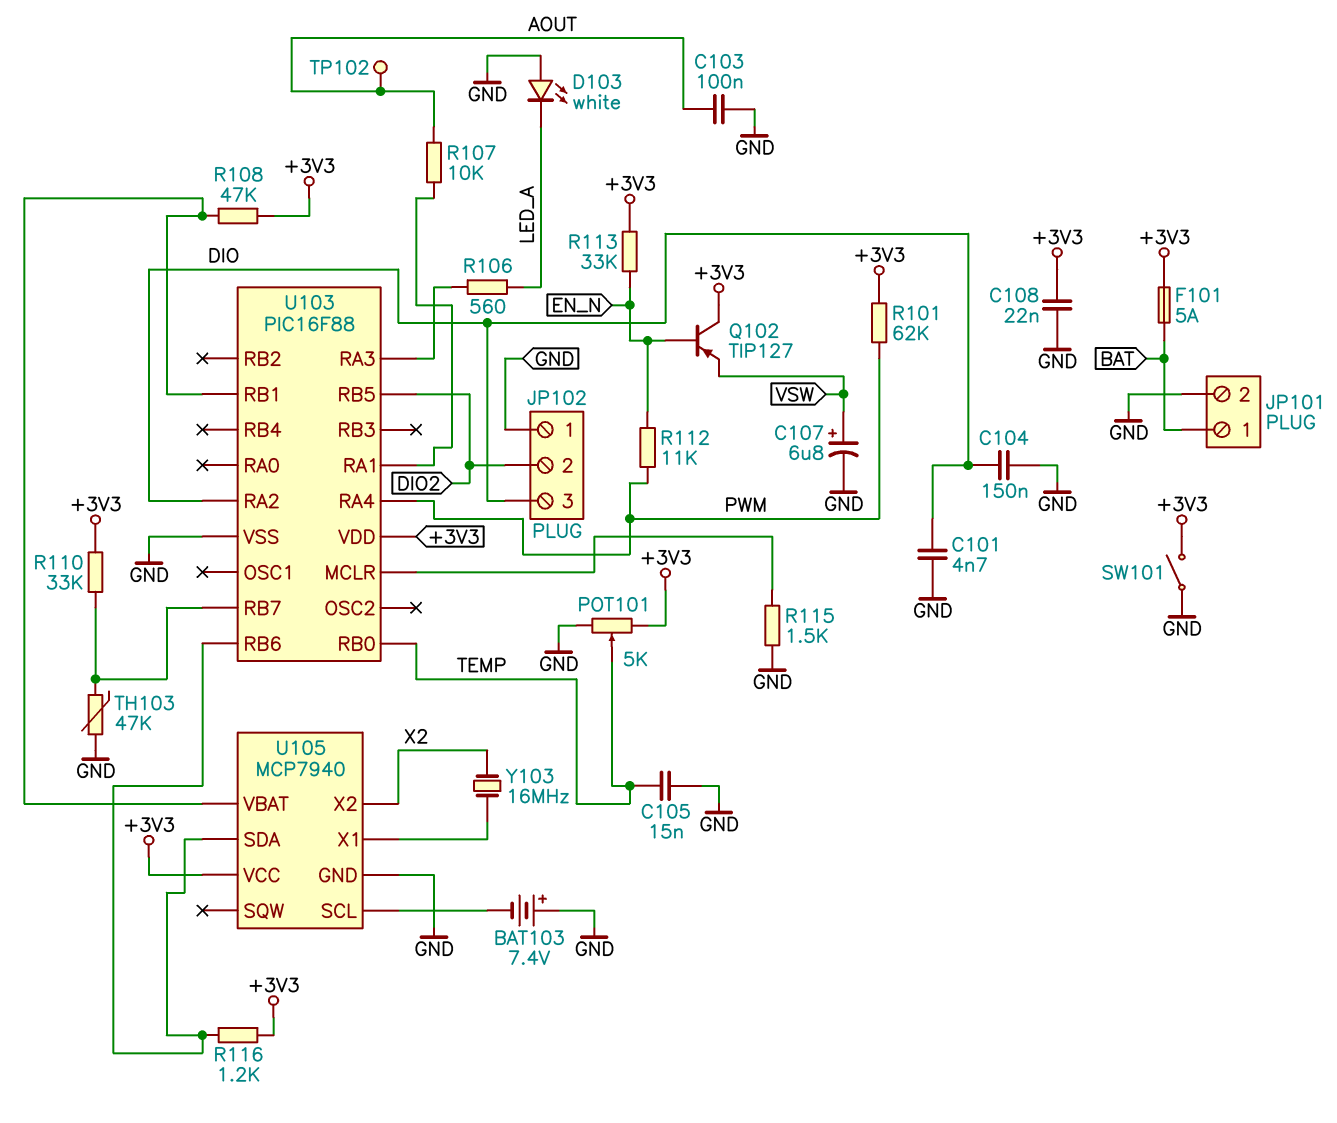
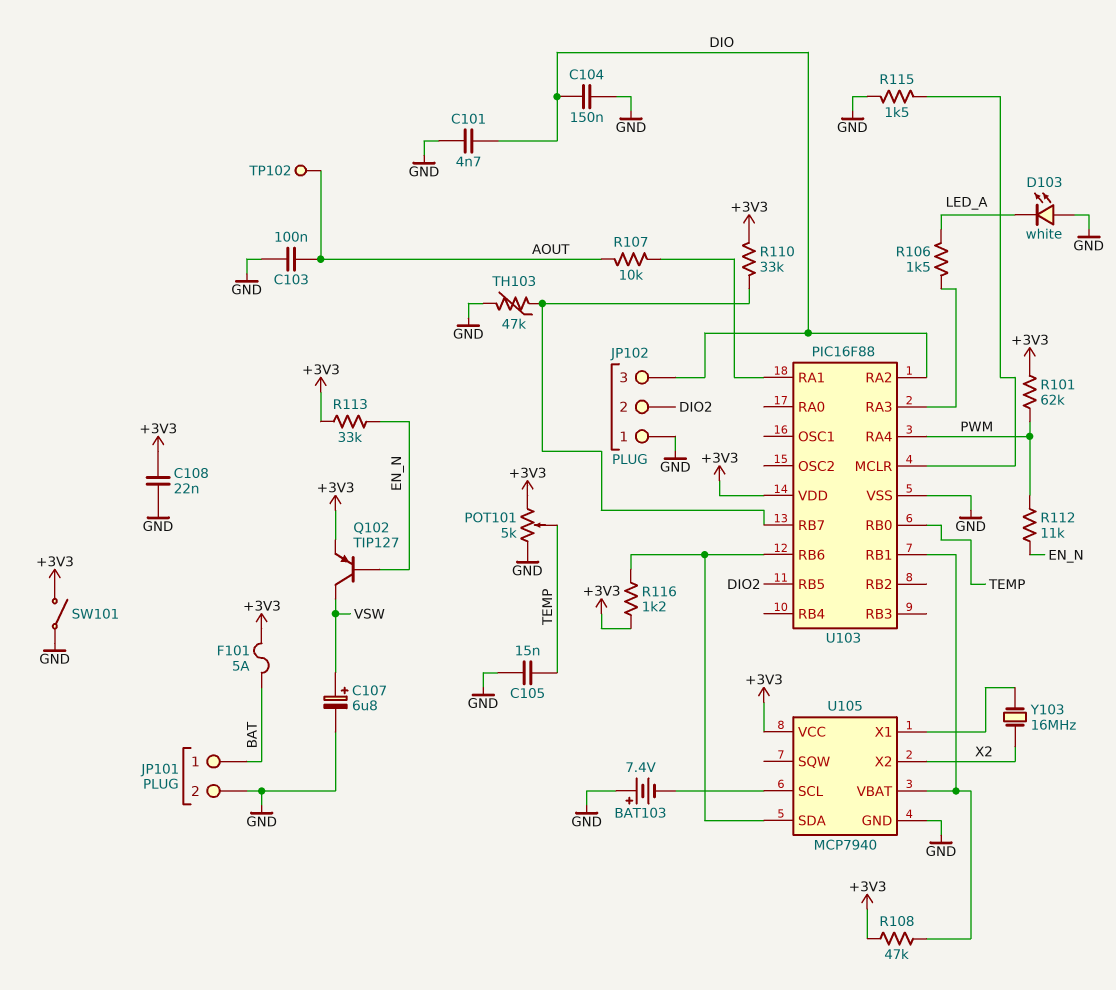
Q102: PNP TIP127 (B EN_N, C +3V3, E VSW) -> PNP TIP127 (B EN_N, C VSW, E +3V3)
R106: 560 (LED_A, U103/RA3) -> 1.5k (LED_A, U103/RA3)

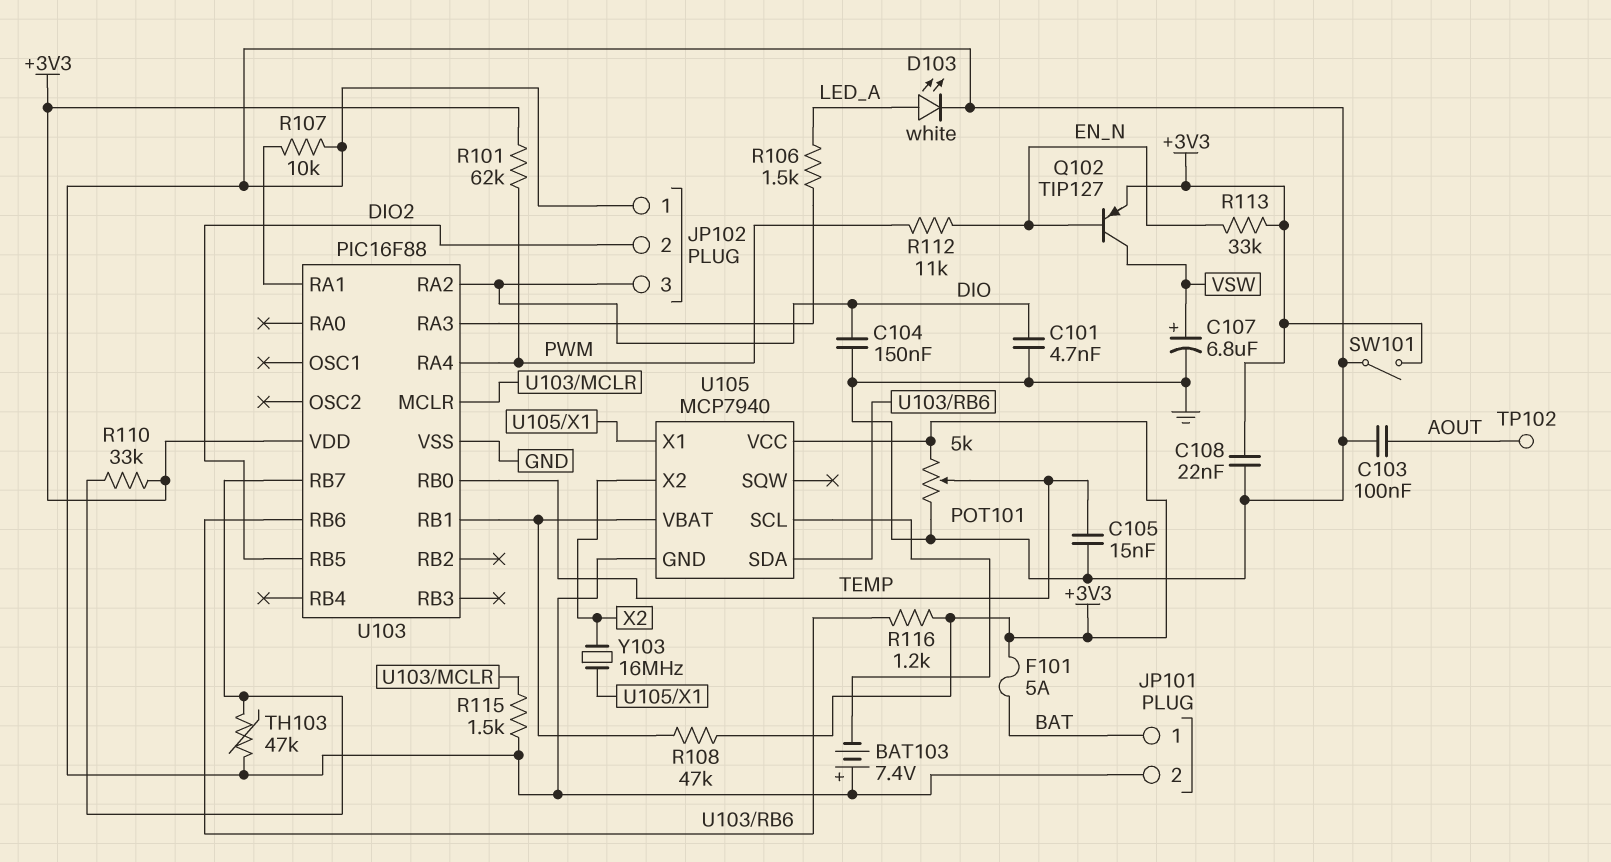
D103: LED white (A GND, K LED_A) -> LED white (A LED_A, K GND)
R107: 10k (AOUT, U103/RA1) -> 10k (GND, U103/RA1)

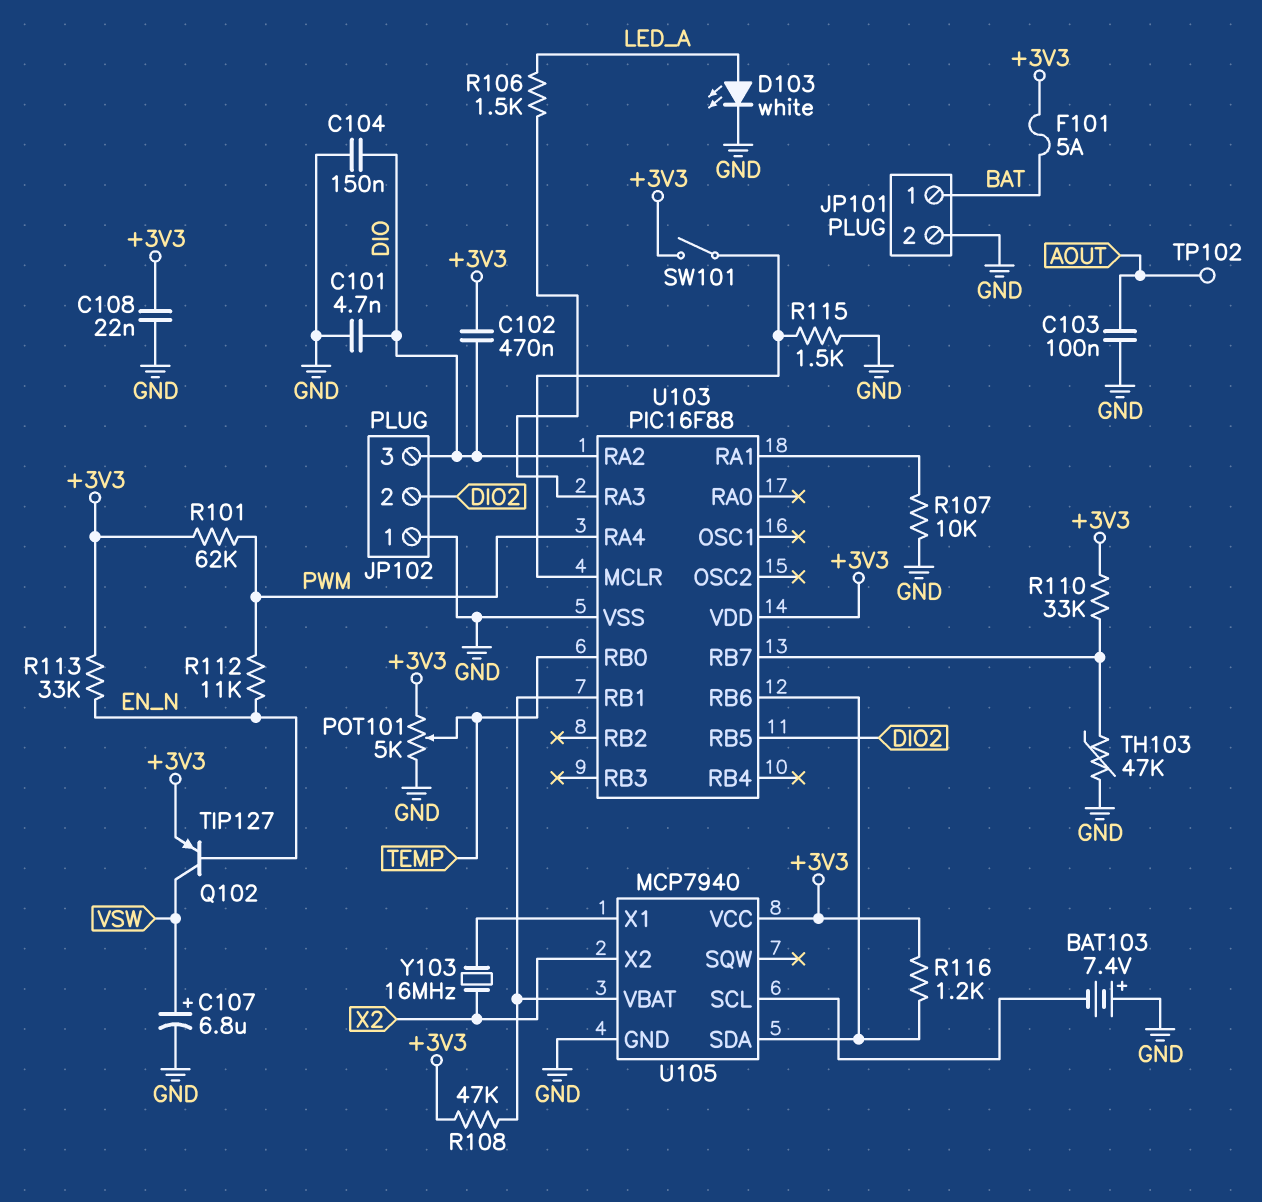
C102: none -> 470nF (+3V3, DIO)
C105: 15nF (GND, TEMP) -> none
SW101: switch (+3V3, GND) -> switch (+3V3, U103/MCLR)

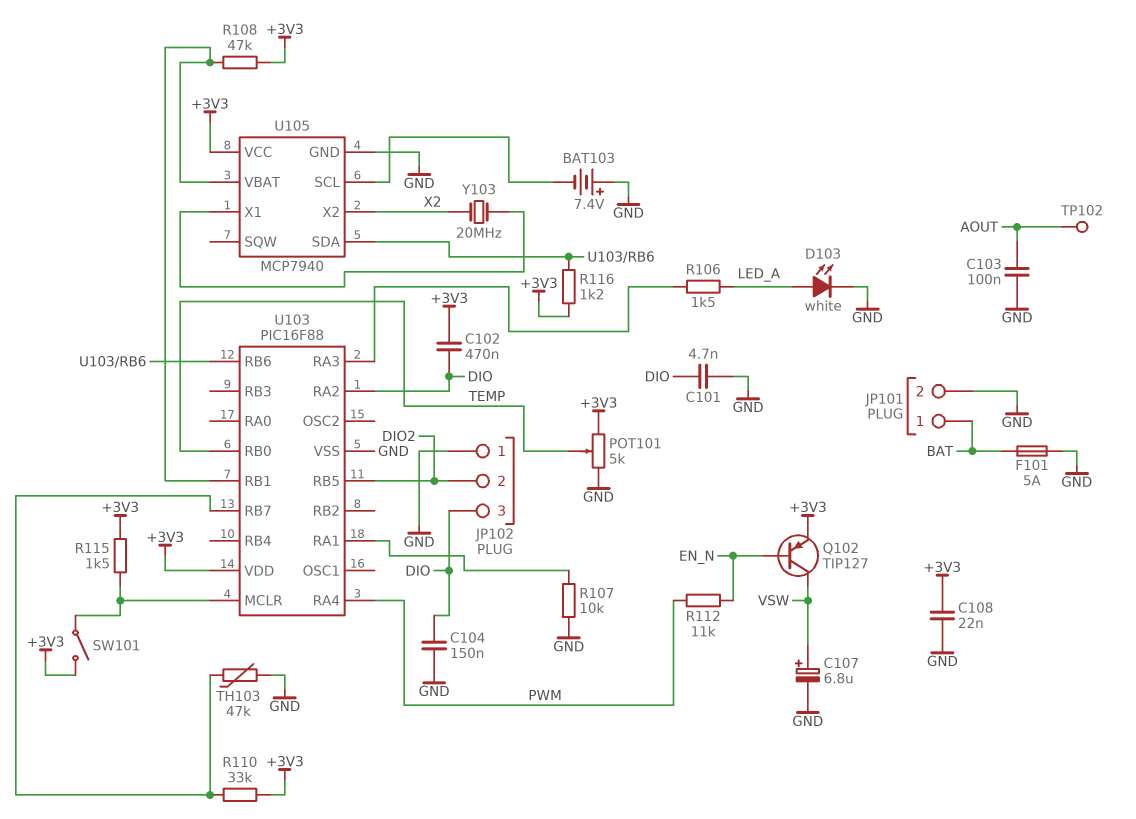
F101: 5A (+3V3, BAT) -> 5A (BAT, GND)
R101: 62k (+3V3, PWM) -> none
R113: 33k (+3V3, EN_N) -> none
R115: 1.5k (GND, U103/MCLR) -> 1.5k (+3V3, U103/MCLR)
Y103: 16MHz (U105/X1, X2) -> 20MHz (U105/X1, X2)

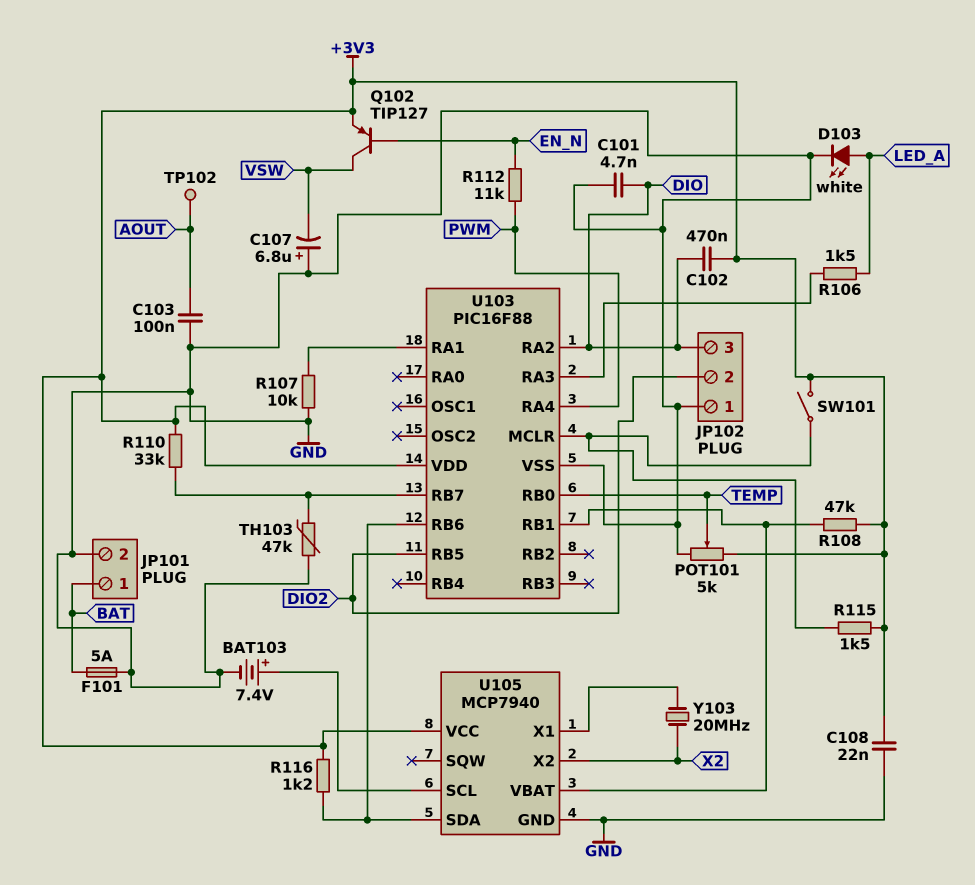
BAT103: 7.4V (plus GND, minus U105/SCL) -> 7.4V (plus U105/SCL, minus GND)
C104: 150nF (DIO, GND) -> none
C107: 6.8uF (plus VSW, minus GND) -> 6.8uF (plus GND, minus VSW)

